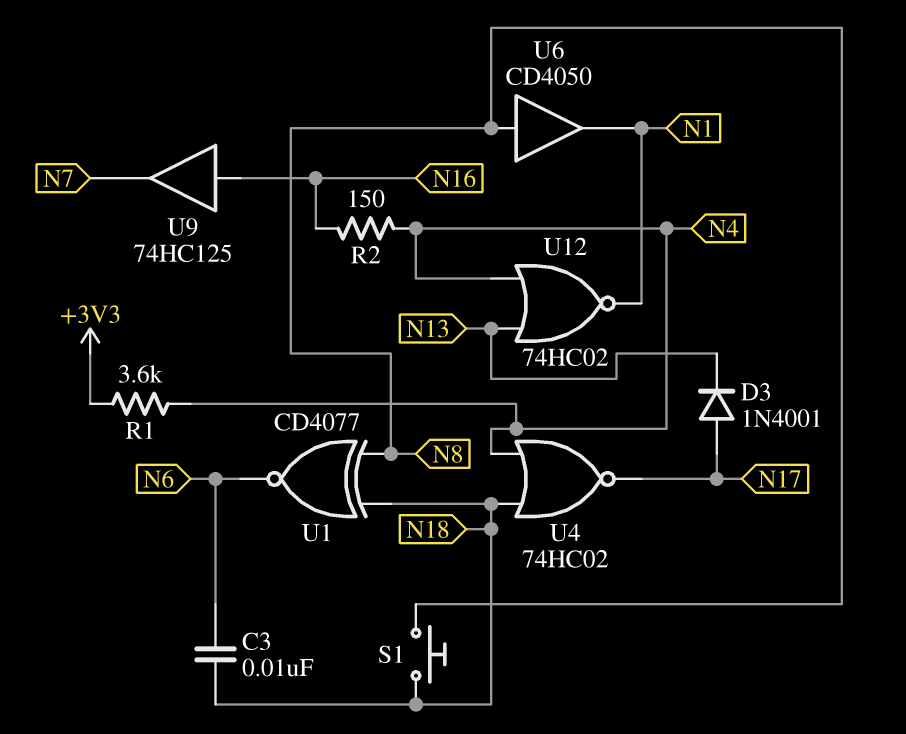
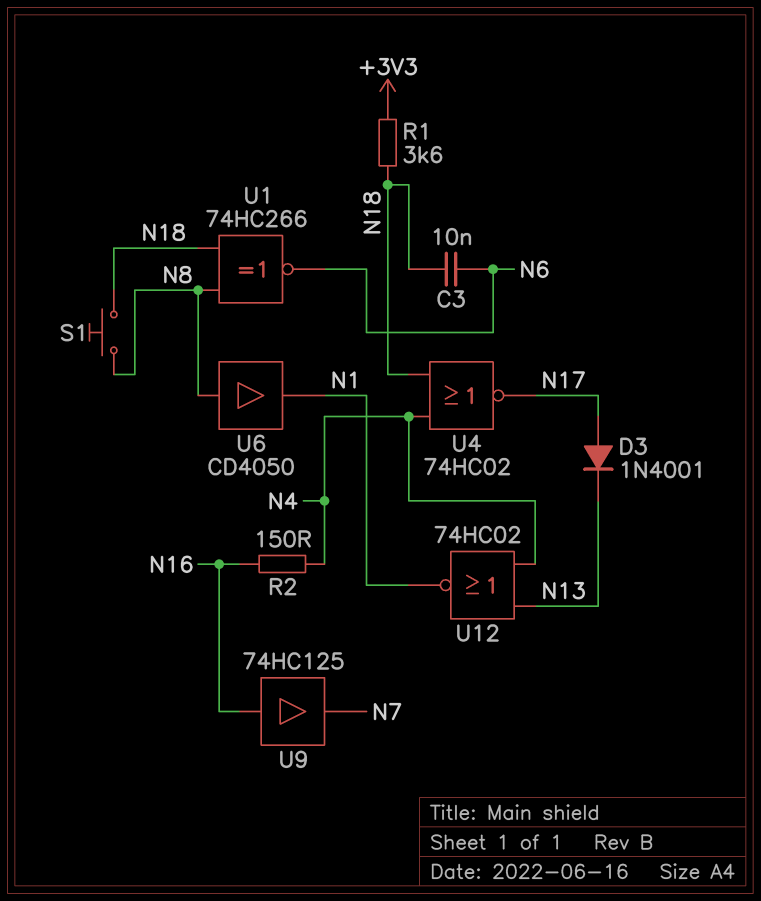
R1: 3.6k (+3V3, N4) -> 3.6k (+3V3, N18)
U1: XNOR CD4077 (in N8, in N18, out N6) -> XNOR 74HC266 (in N8, in N18, out N6)

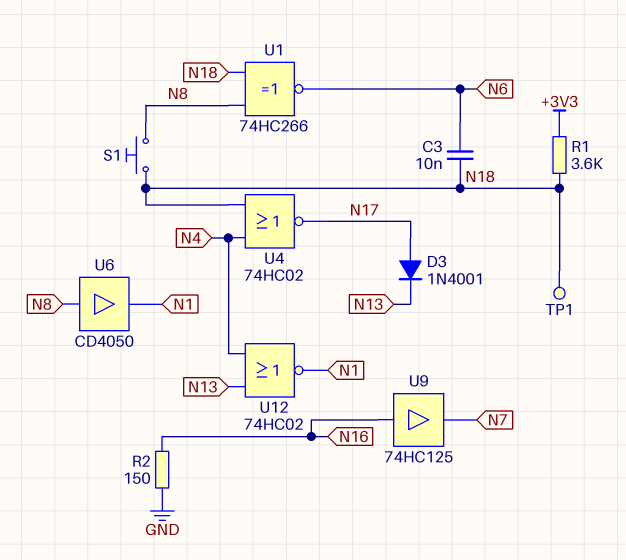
R2: 150 (N4, N16) -> 150 (GND, N16)
TP1: none -> test point (N18)

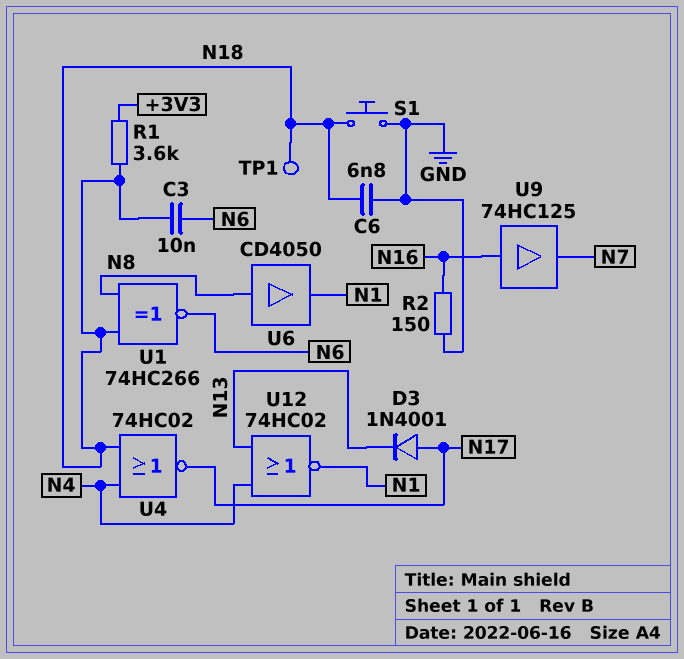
C6: none -> 6.8nF (GND, N18)
S1: button (N8, N18) -> button (GND, N18)

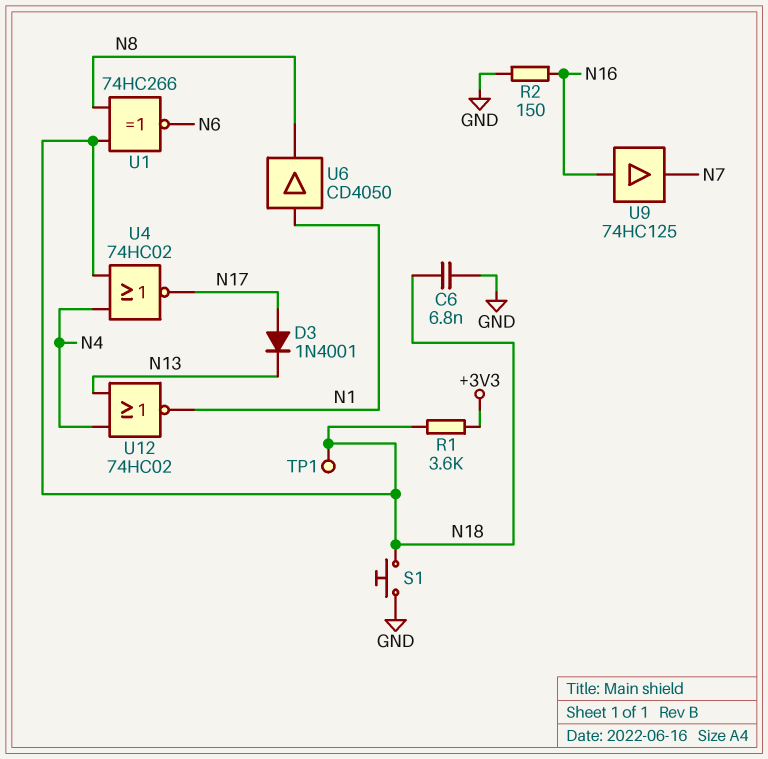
C3: 10nF (N6, N18) -> none
U6: buffer CD4050 (in N8, out N1) -> buffer CD4050 (in N1, out N8)

